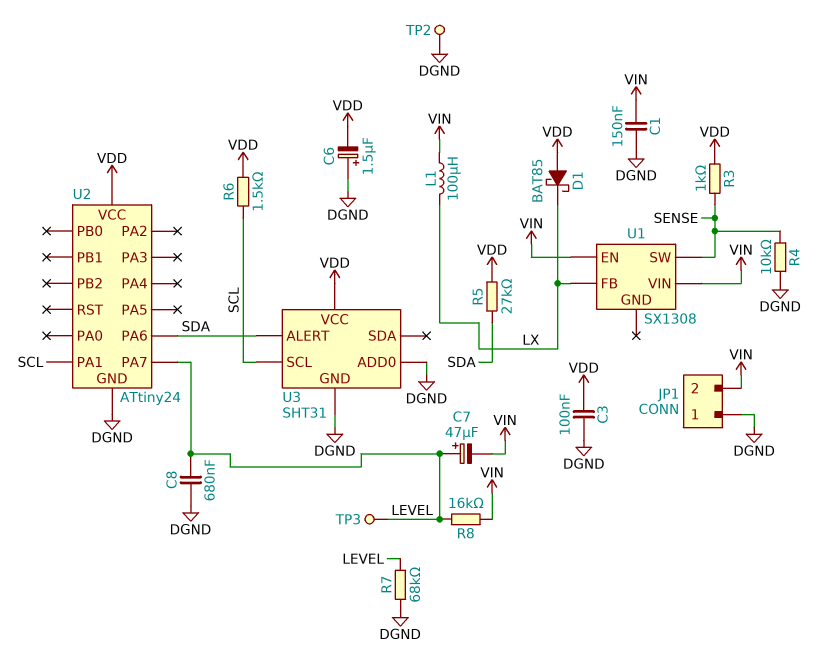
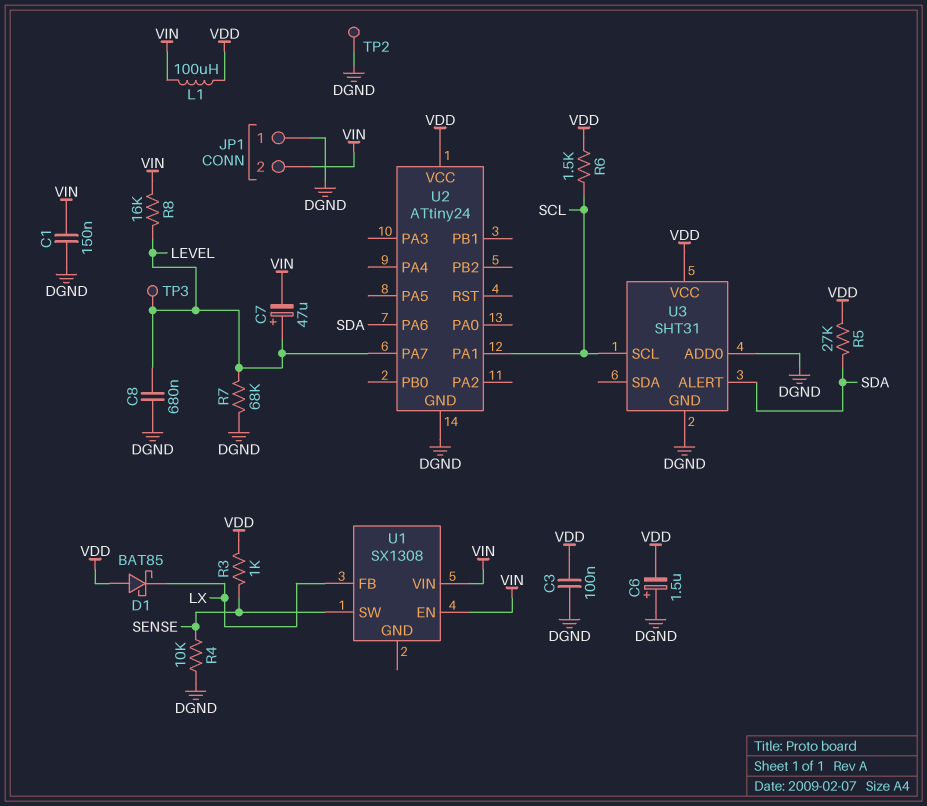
L1: 100uH (LX, VIN) -> 100uH (VDD, VIN)

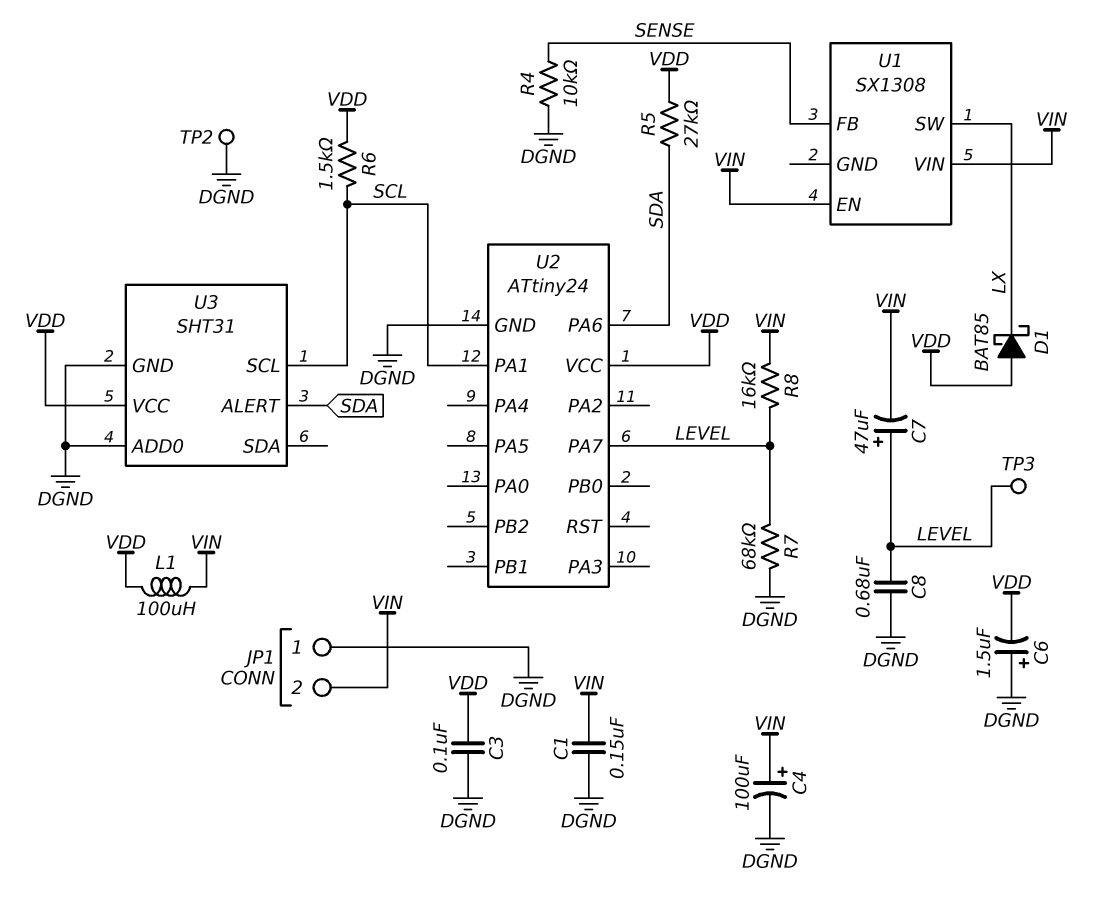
C4: none -> 100uF (plus VIN, minus DGND)
R3: 1k (SENSE, VDD) -> none
U1 pin FB: LX -> SENSE
U1 pin SW: SENSE -> LX

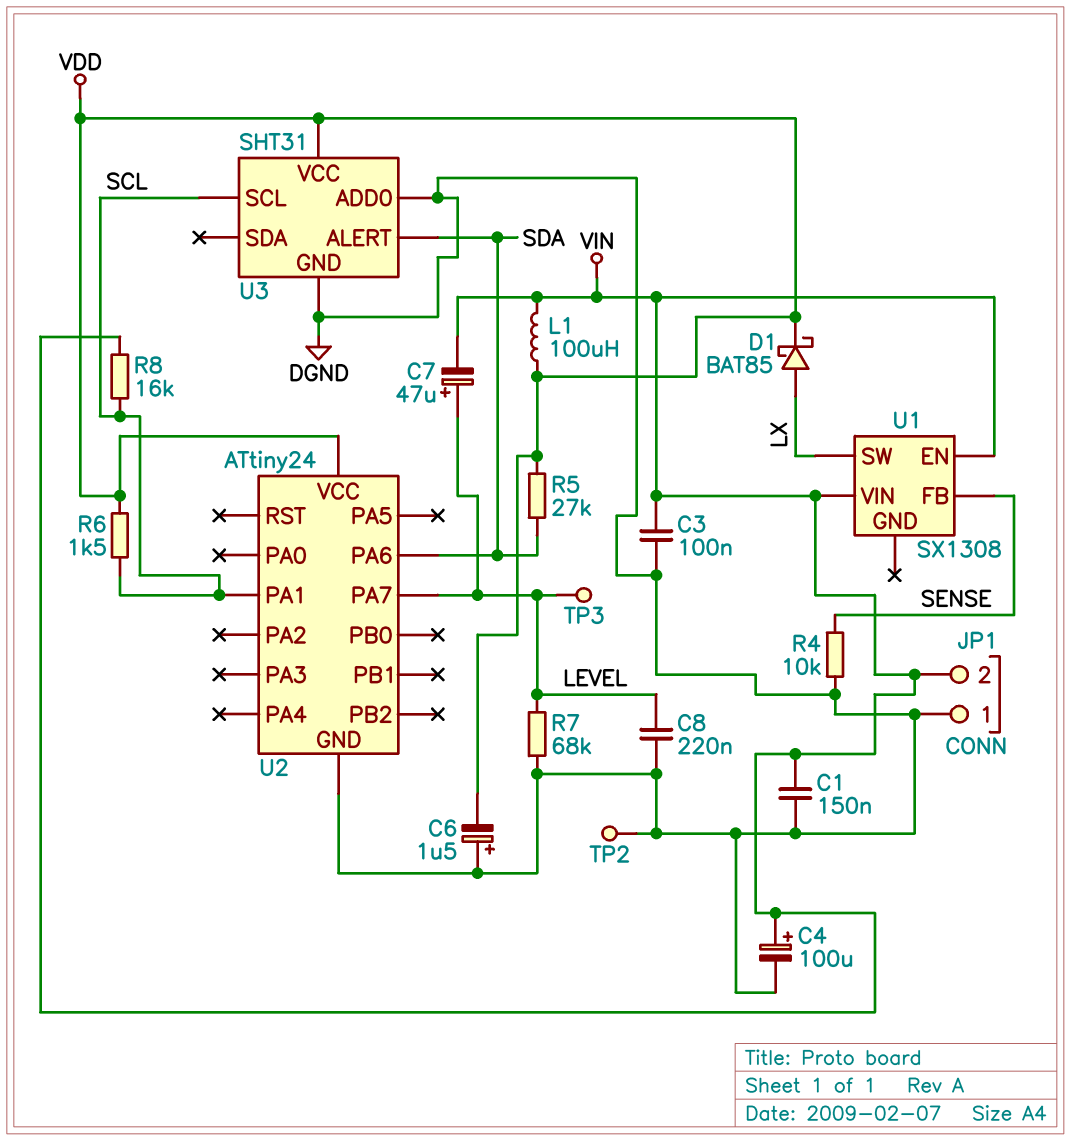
C3: 100nF (DGND, VDD) -> 100nF (DGND, VIN)
C8: 680nF (DGND, LEVEL) -> 220nF (DGND, LEVEL)
D1: schottky BAT85 (A VDD, K LX) -> schottky BAT85 (A LX, K VDD)
R8: 16k (LEVEL, VIN) -> 16k (SCL, VIN)

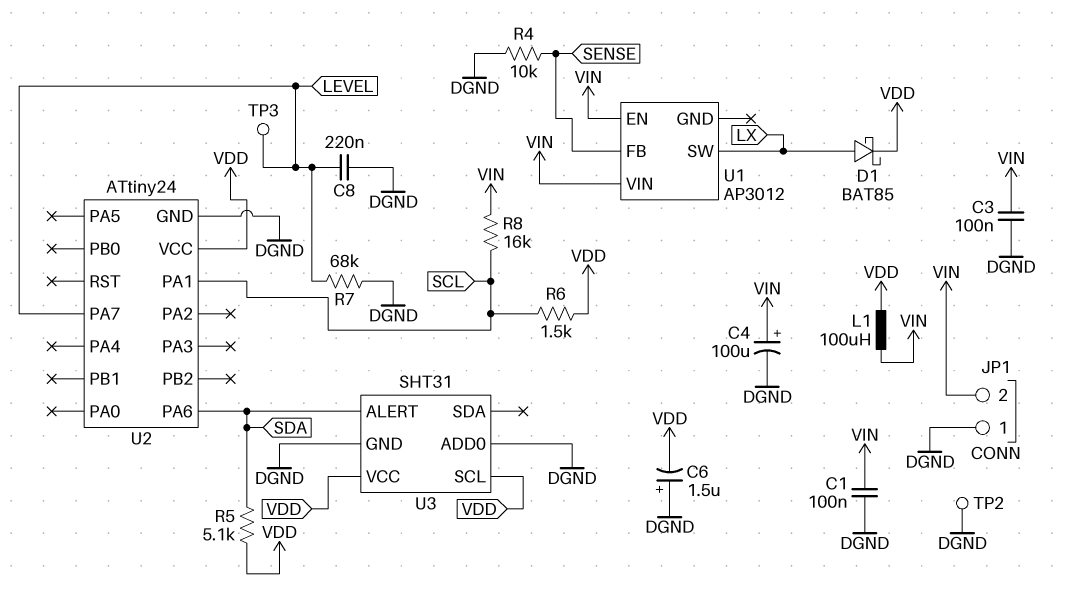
C1: 150nF (DGND, VIN) -> 100nF (DGND, VIN)
C7: 47uF (plus LEVEL, minus VIN) -> none
R5: 27k (SDA, VDD) -> 5.1k (SDA, VDD)
U1: SX1308 -> AP3012
U3 pin SCL: SCL -> VDD

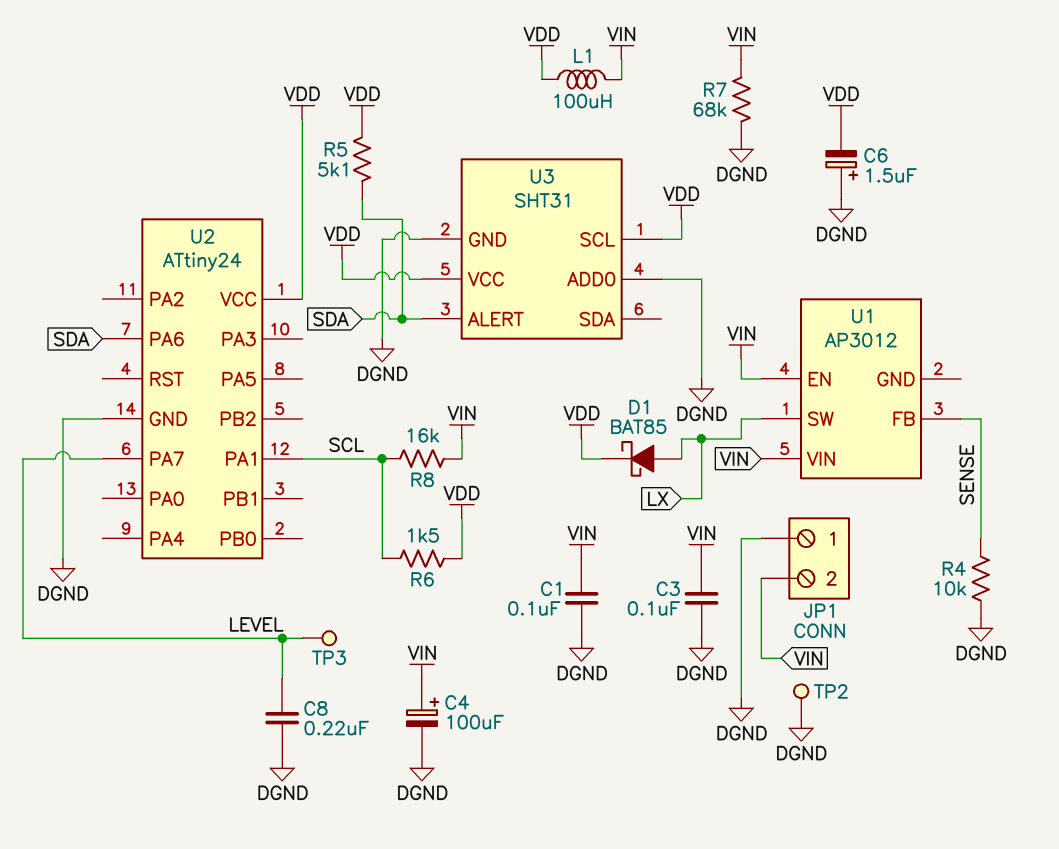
R7: 68k (DGND, LEVEL) -> 68k (DGND, VIN)

